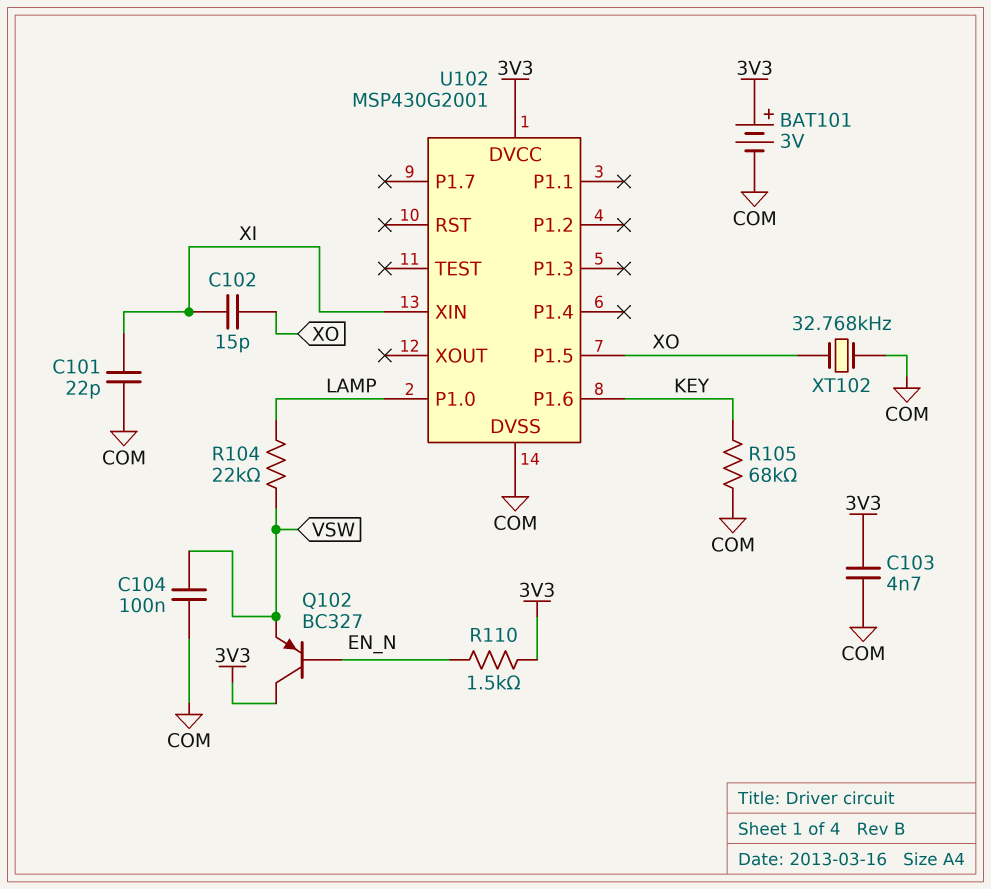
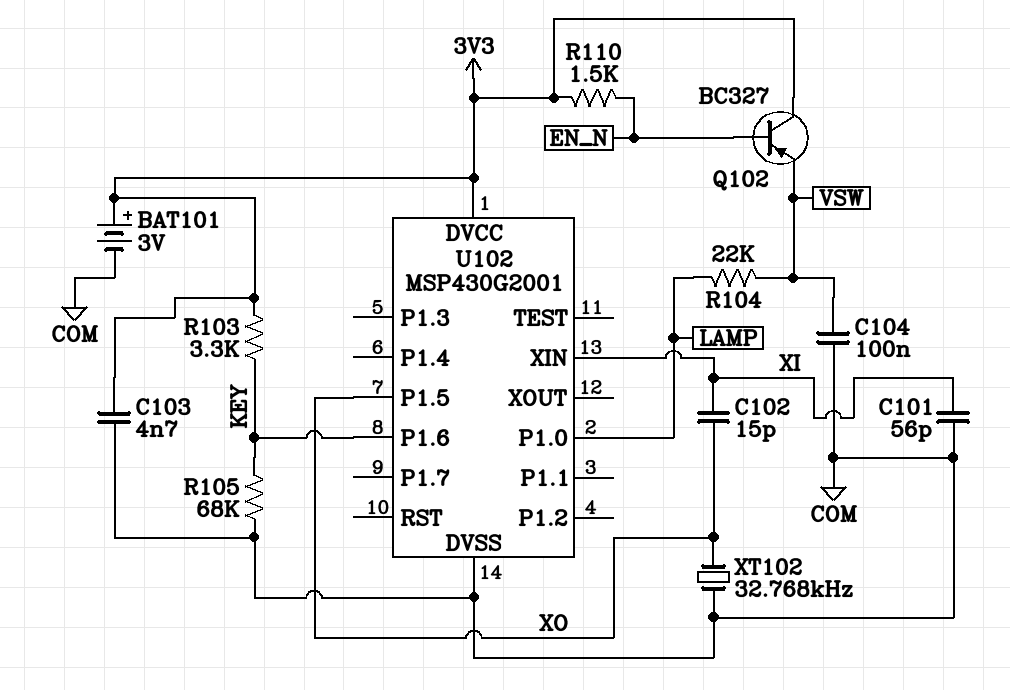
C101: 22pF (COM, XI) -> 56pF (COM, XI)
R103: none -> 3.3k (3V3, KEY)

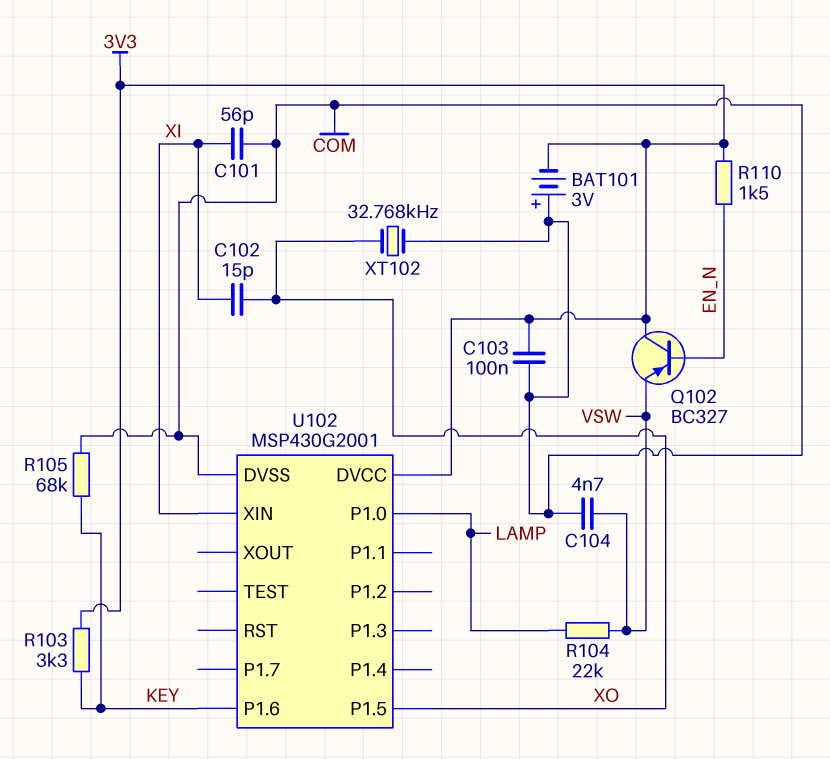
BAT101: 3V (plus 3V3, minus COM) -> 3V (plus COM, minus 3V3)
C103: 4.7nF (3V3, COM) -> 100nF (3V3, COM)
C104: 100nF (COM, VSW) -> 4.7nF (COM, VSW)

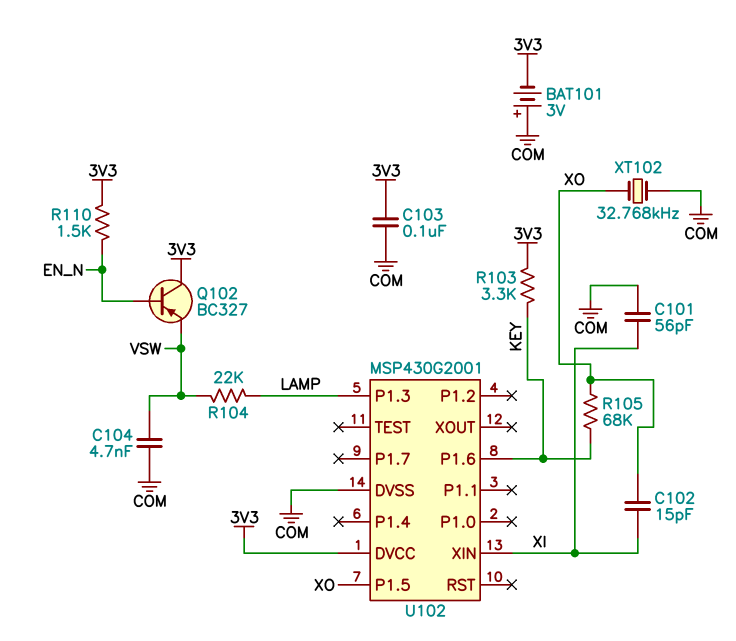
R105: 68k (COM, KEY) -> 68k (KEY, XO)
U102 pin P1.0: LAMP -> none
U102 pin P1.3: none -> LAMP

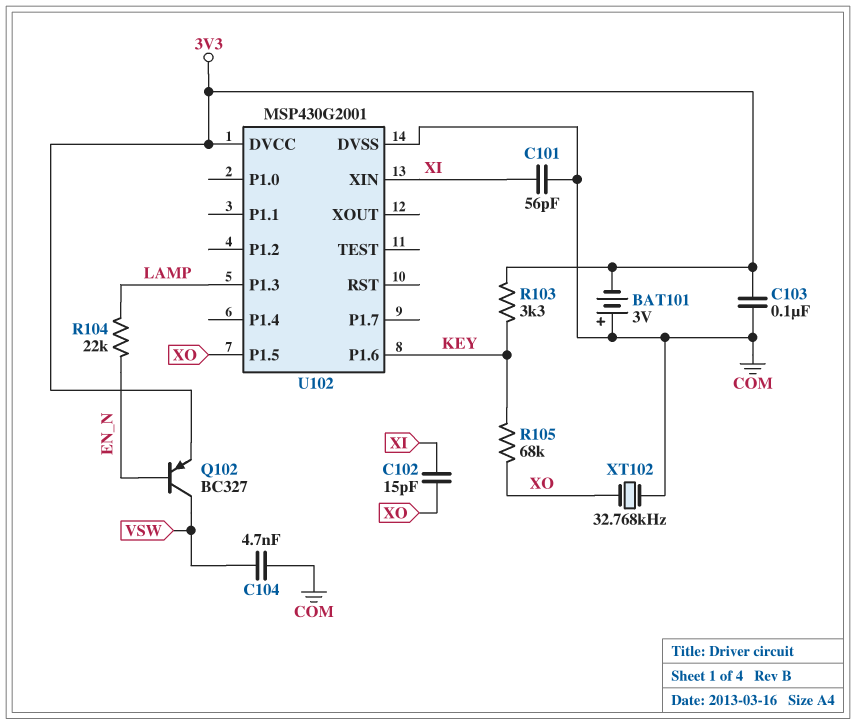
Q102: PNP BC327 (B EN_N, C 3V3, E VSW) -> PNP BC327 (B EN_N, C VSW, E 3V3)
R104: 22k (LAMP, VSW) -> 22k (EN_N, LAMP)
R110: 1.5k (3V3, EN_N) -> none

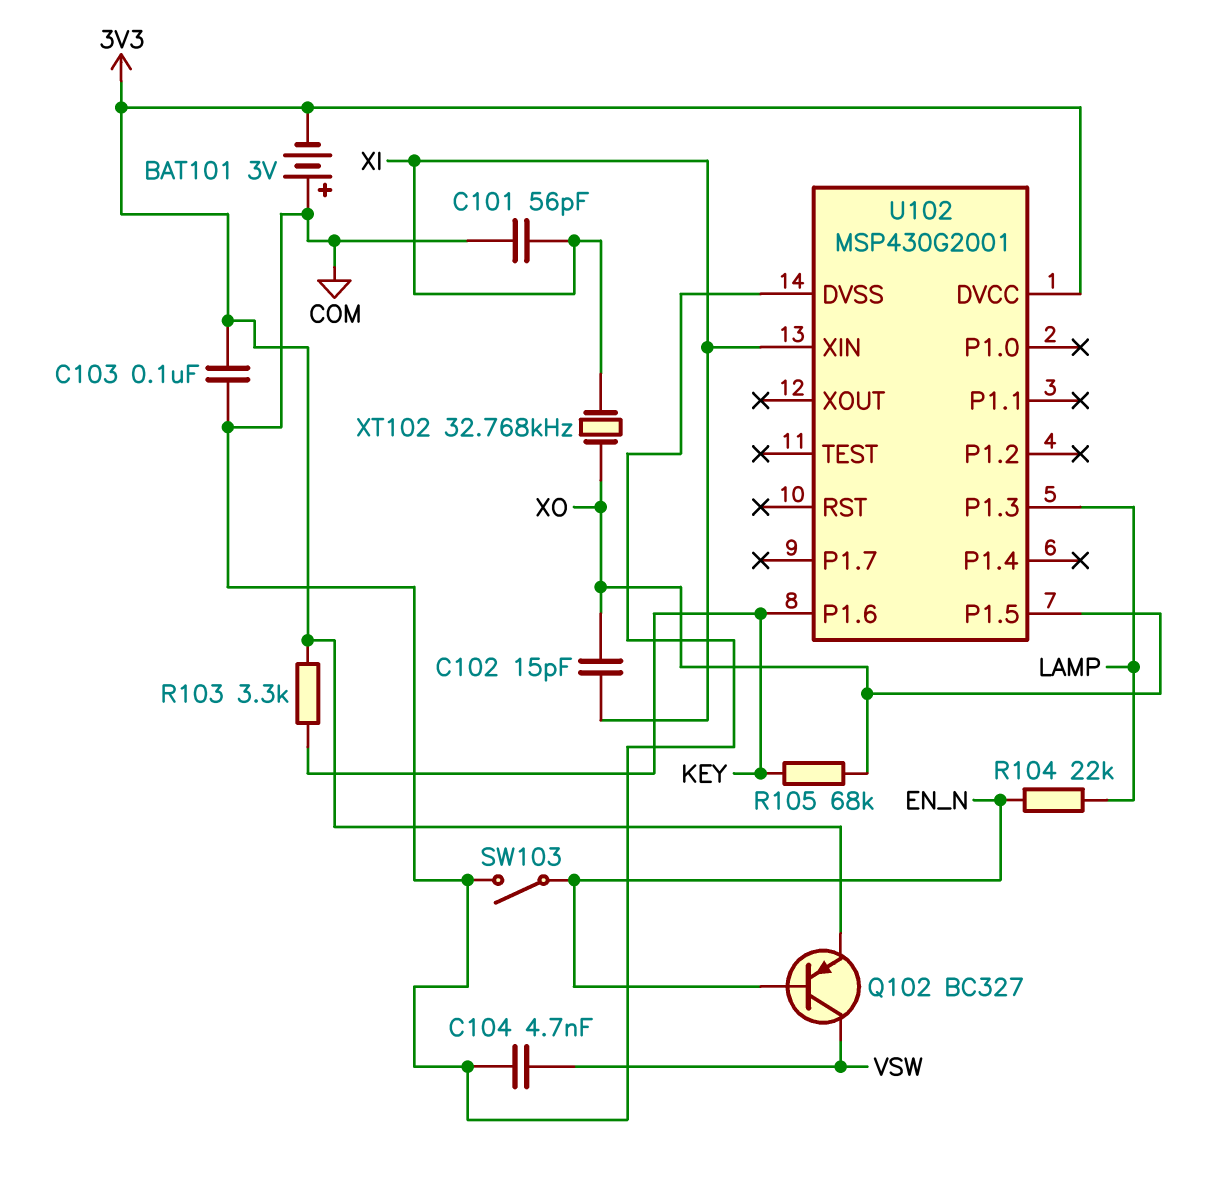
SW103: none -> switch (COM, EN_N)
XT102: 32.768kHz (COM, XO) -> 32.768kHz (XI, XO)

